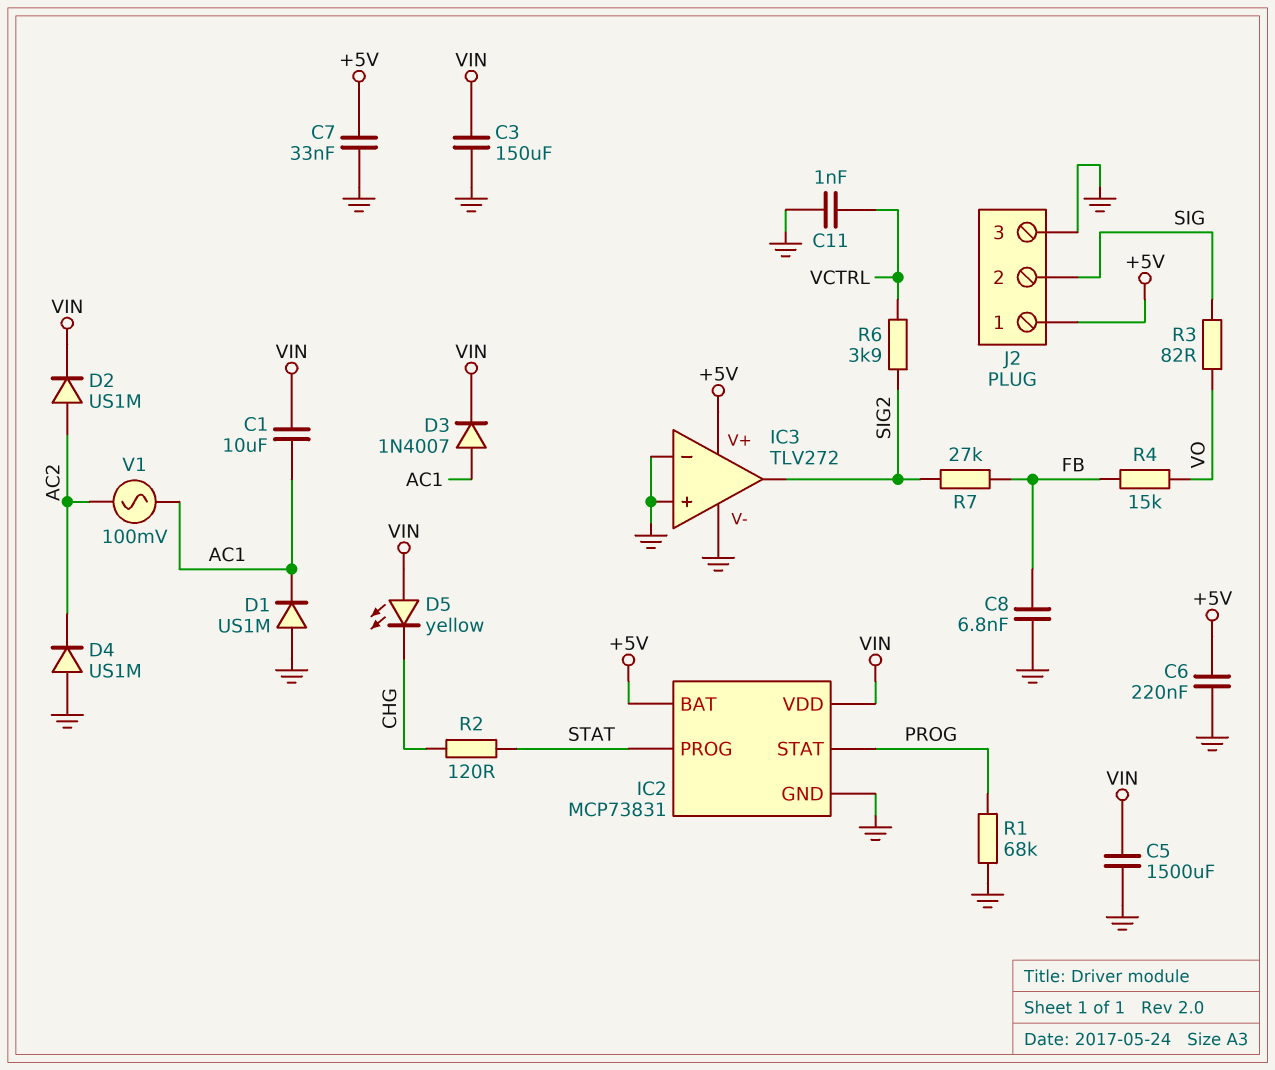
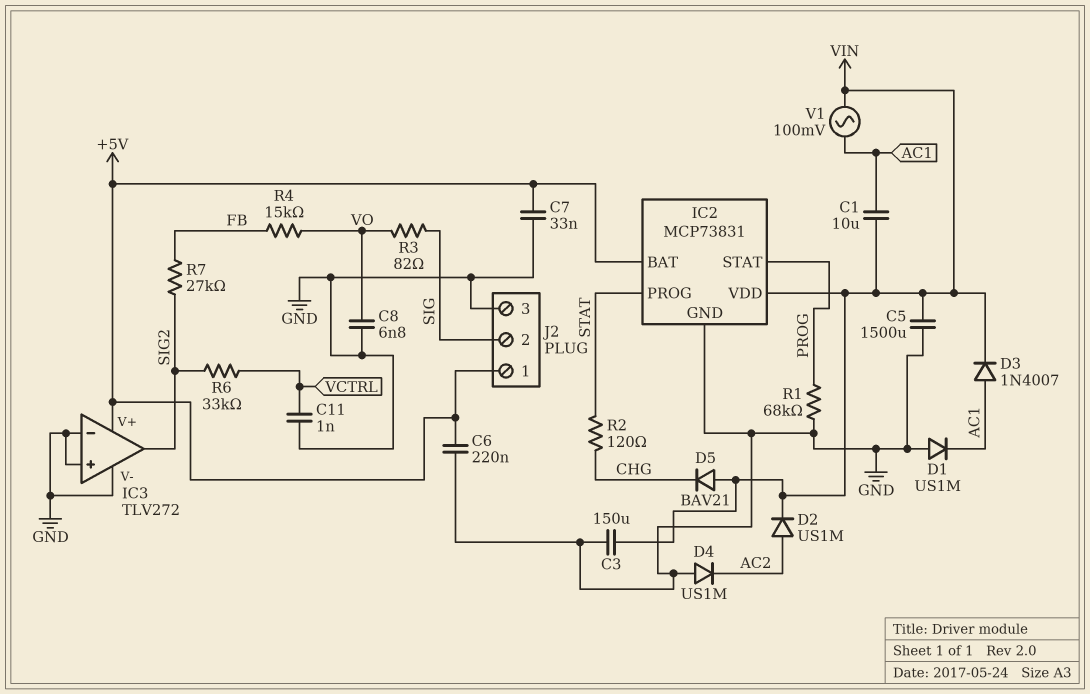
C8: 6.8nF (FB, GND) -> 6.8nF (GND, VO)
D5: LED yellow (A VIN, K CHG) -> diode BAV21 (A VIN, K CHG)
R6: 3.9k (SIG2, VCTRL) -> 33k (SIG2, VCTRL)
V1: AC 100mV (AC1, AC2) -> AC 100mV (AC1, VIN)

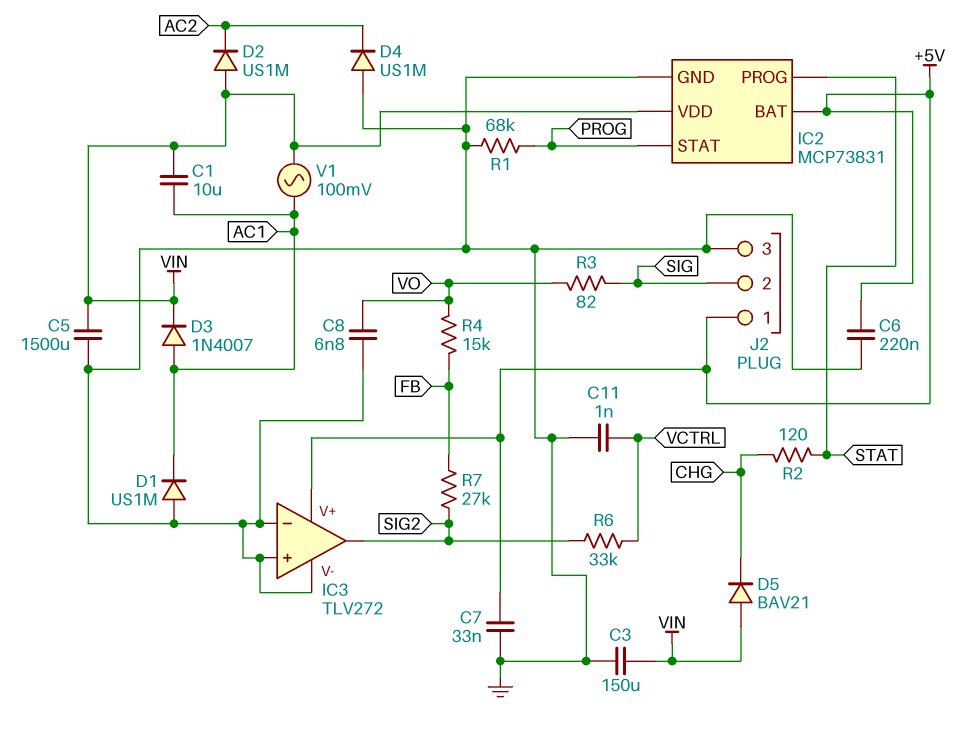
D2: diode US1M (A AC2, K VIN) -> diode US1M (A VIN, K AC2)

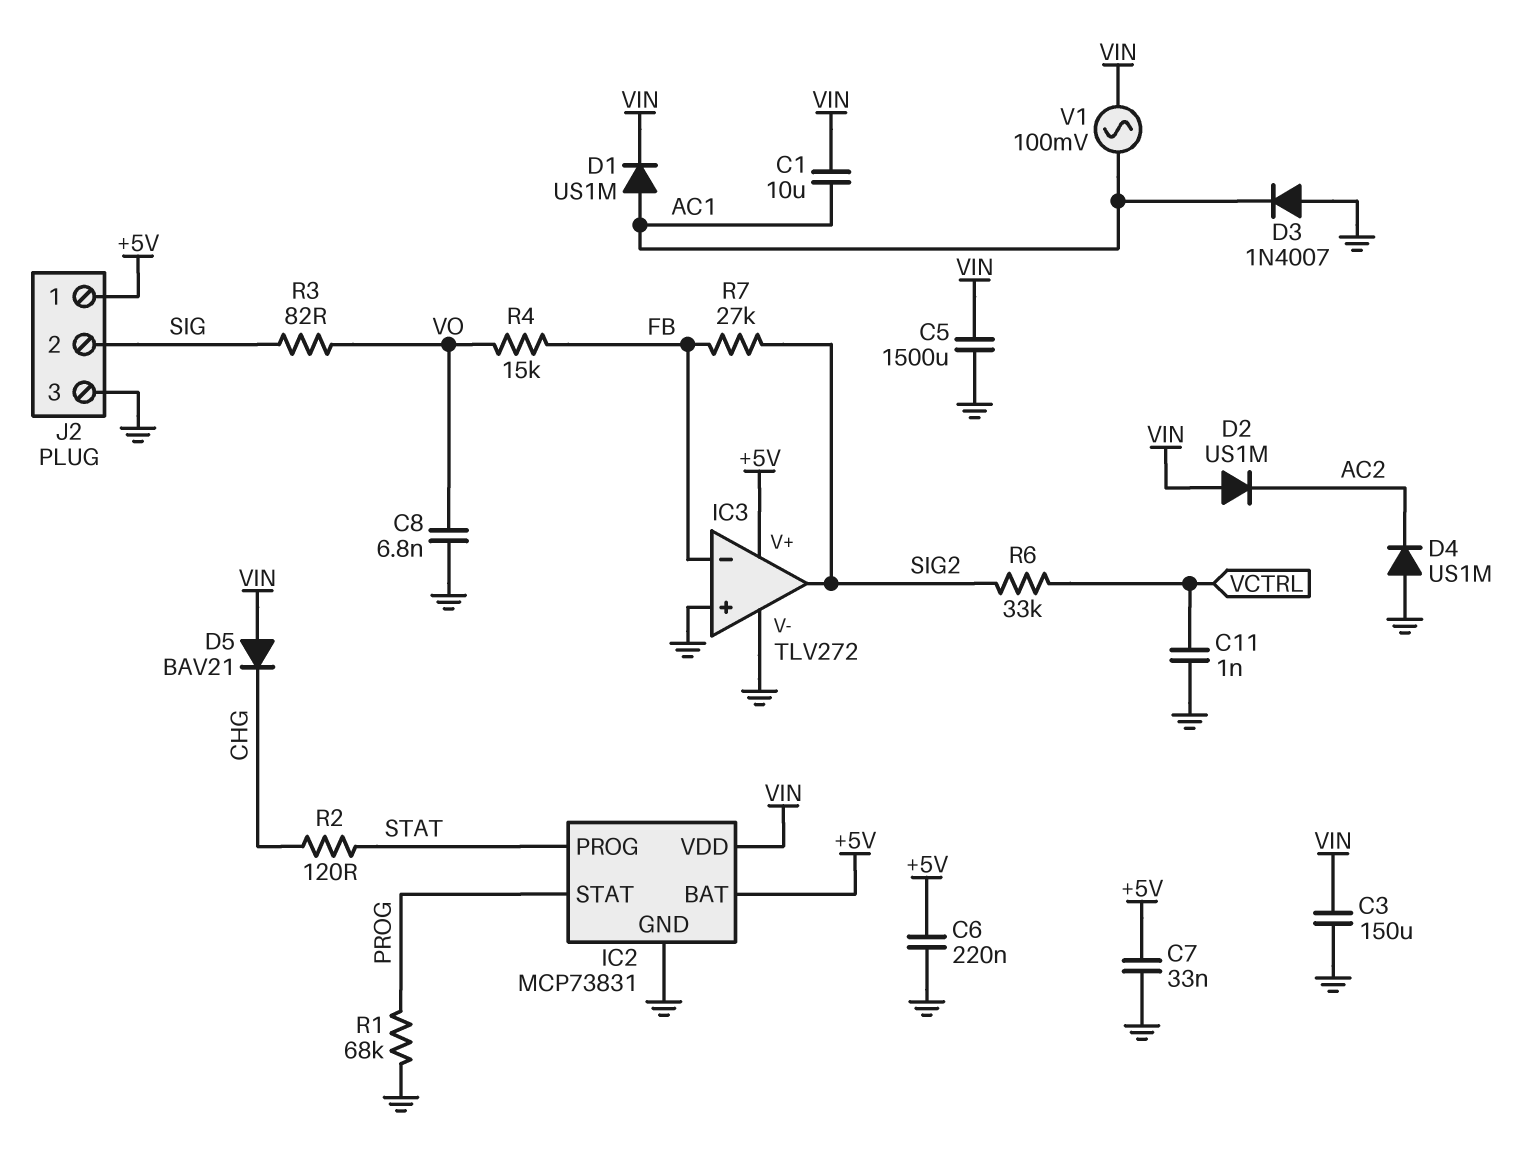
D1: diode US1M (A GND, K AC1) -> diode US1M (A AC1, K VIN)
D3: diode 1N4007 (A AC1, K VIN) -> diode 1N4007 (A GND, K AC1)
IC3 pin in-: GND -> FB

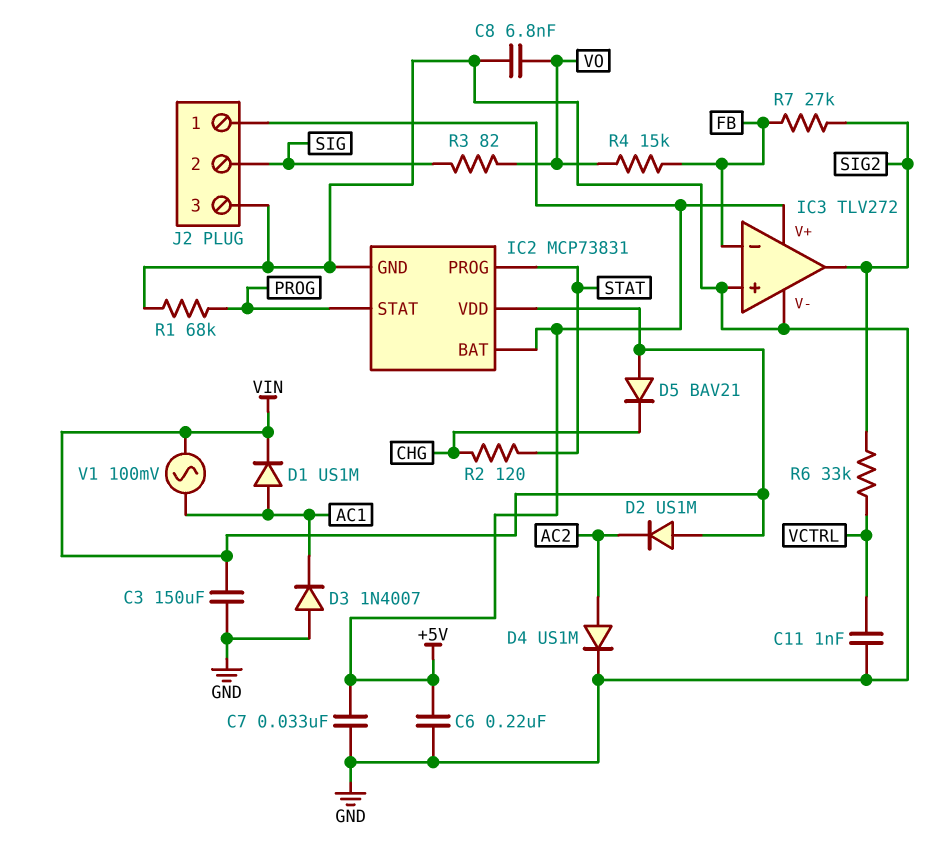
C1: 10uF (AC1, VIN) -> none
C5: 1500uF (GND, VIN) -> none
D4: diode US1M (A GND, K AC2) -> diode US1M (A AC2, K GND)

